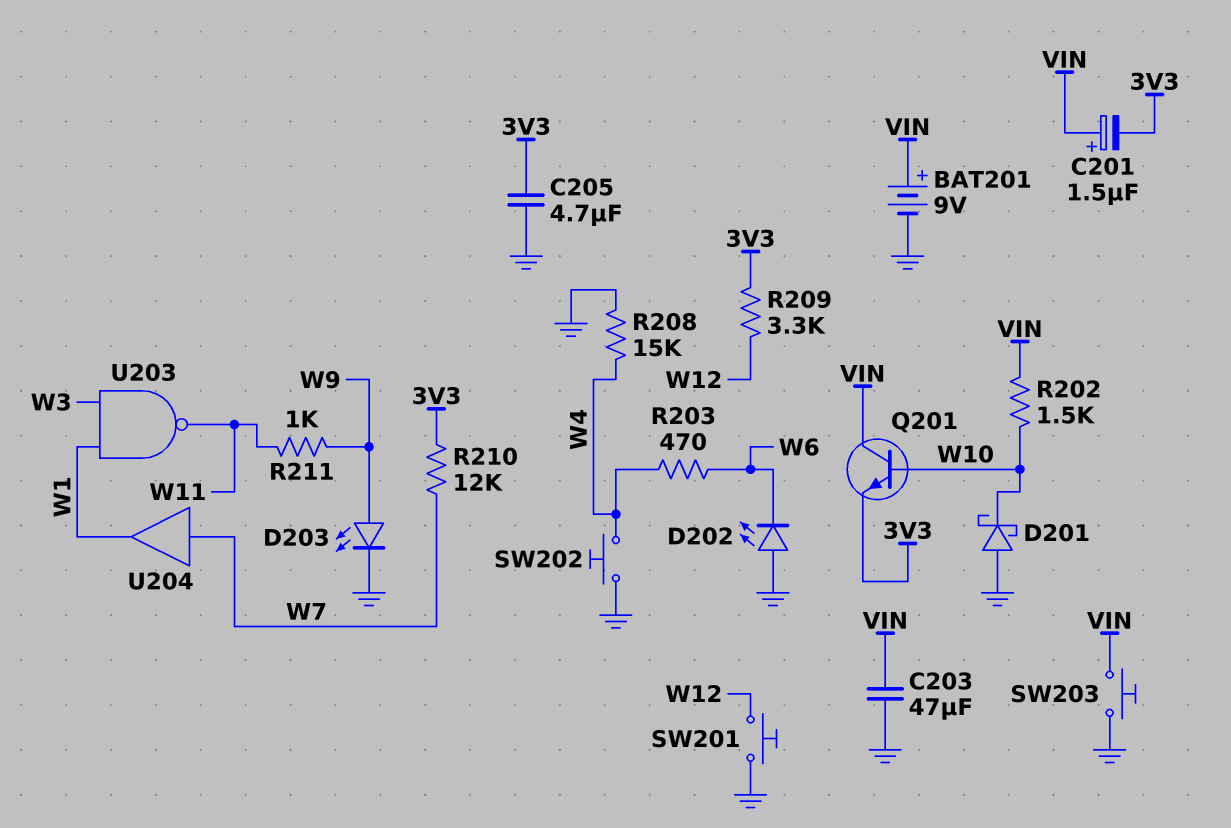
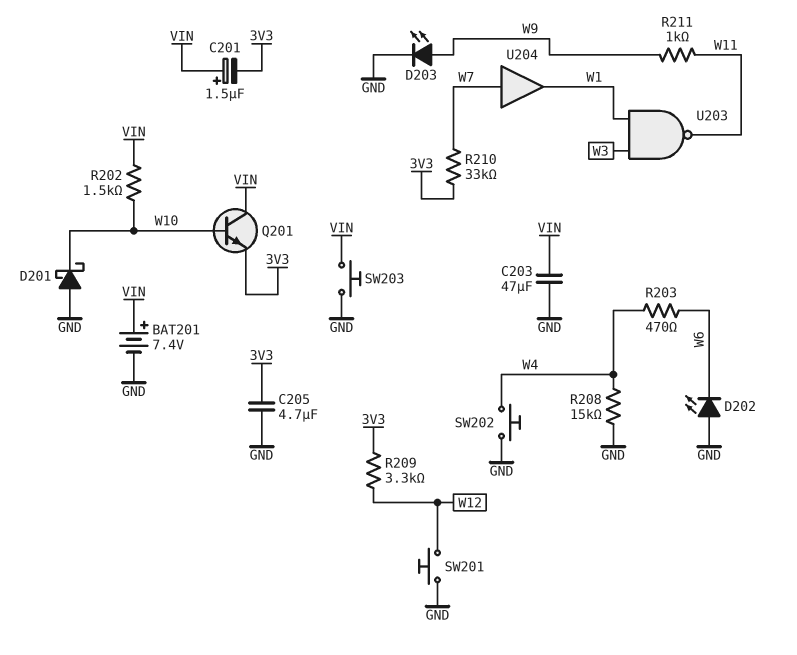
BAT201: 9V (plus VIN, minus GND) -> 7.4V (plus VIN, minus GND)
R210: 12k (3V3, W7) -> 33k (3V3, W7)

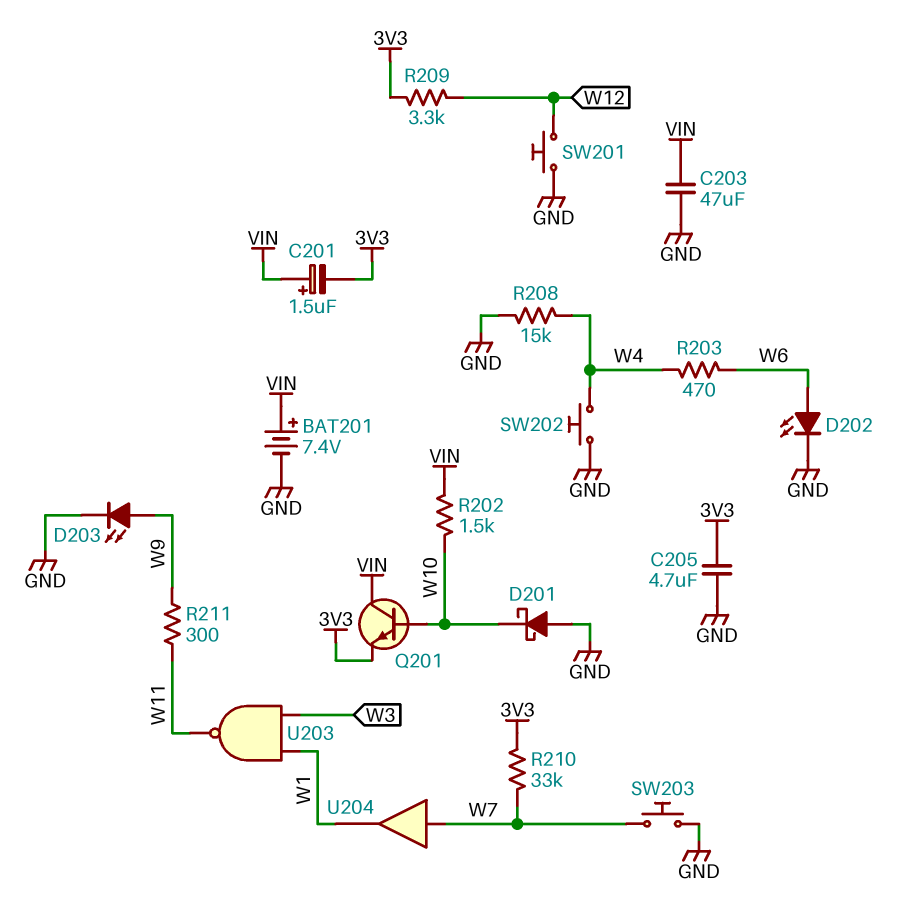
D202: LED (A GND, K W6) -> LED (A W6, K GND)
R211: 1k (W9, W11) -> 300 (W9, W11)
SW203: button (GND, VIN) -> button (GND, W7)

